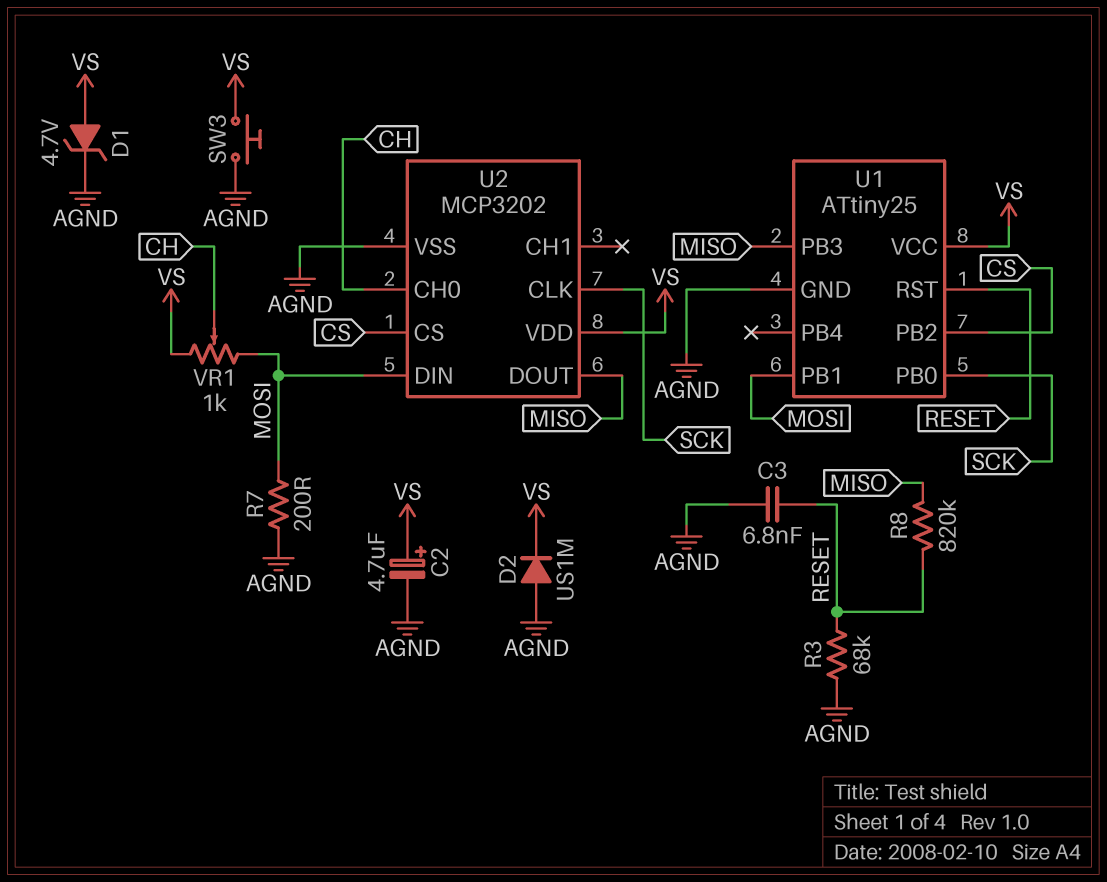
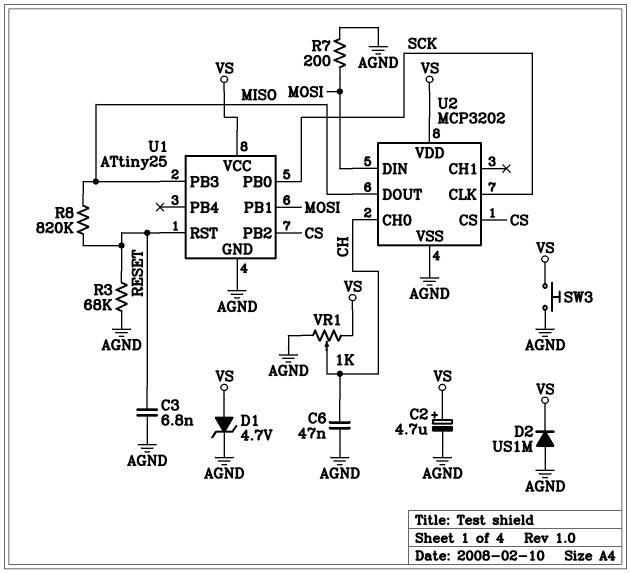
C6: none -> 47nF (AGND, CH)
VR1: 1k (MOSI, VS, wiper CH) -> 1k (AGND, VS, wiper CH)

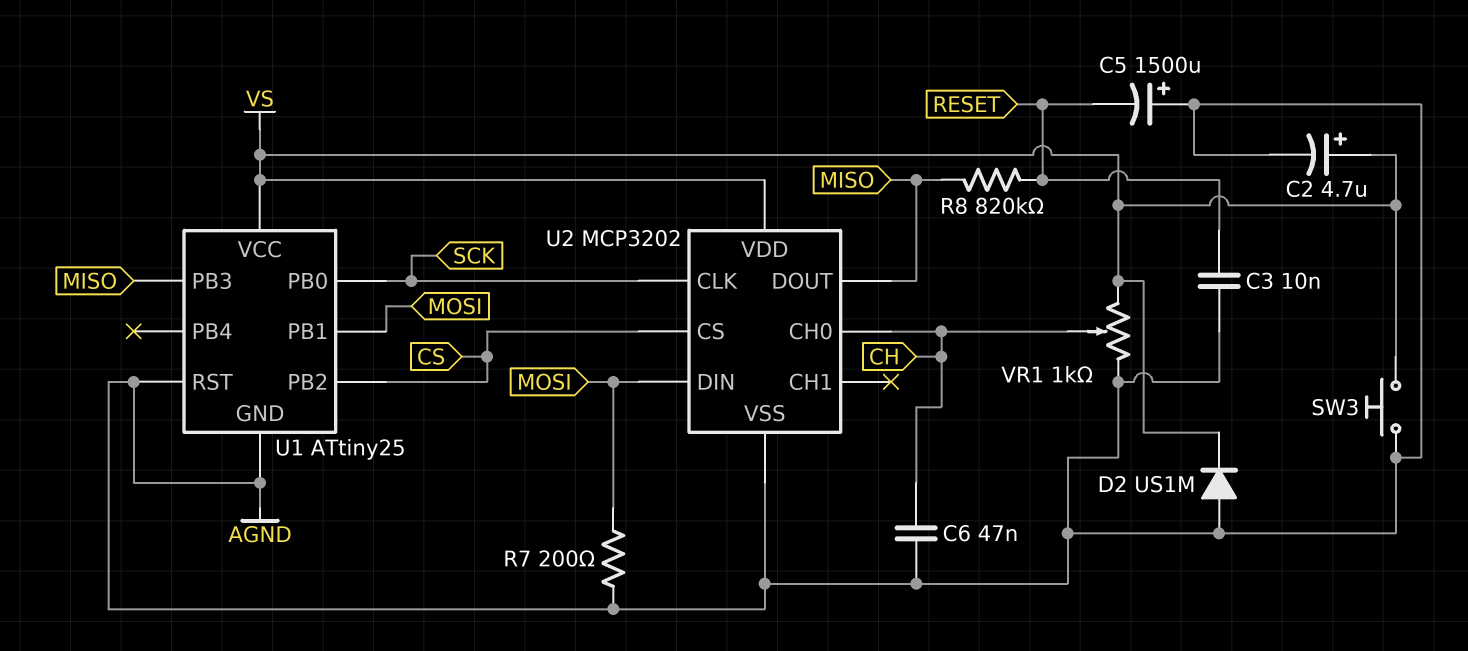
C3: 6.8nF (AGND, RESET) -> 10nF (AGND, RESET)
C5: none -> 1500uF (plus AGND, minus RESET)
D1: zener 4.7V (A VS, K AGND) -> none
R3: 68k (AGND, RESET) -> none
U1 pin RST: RESET -> AGND

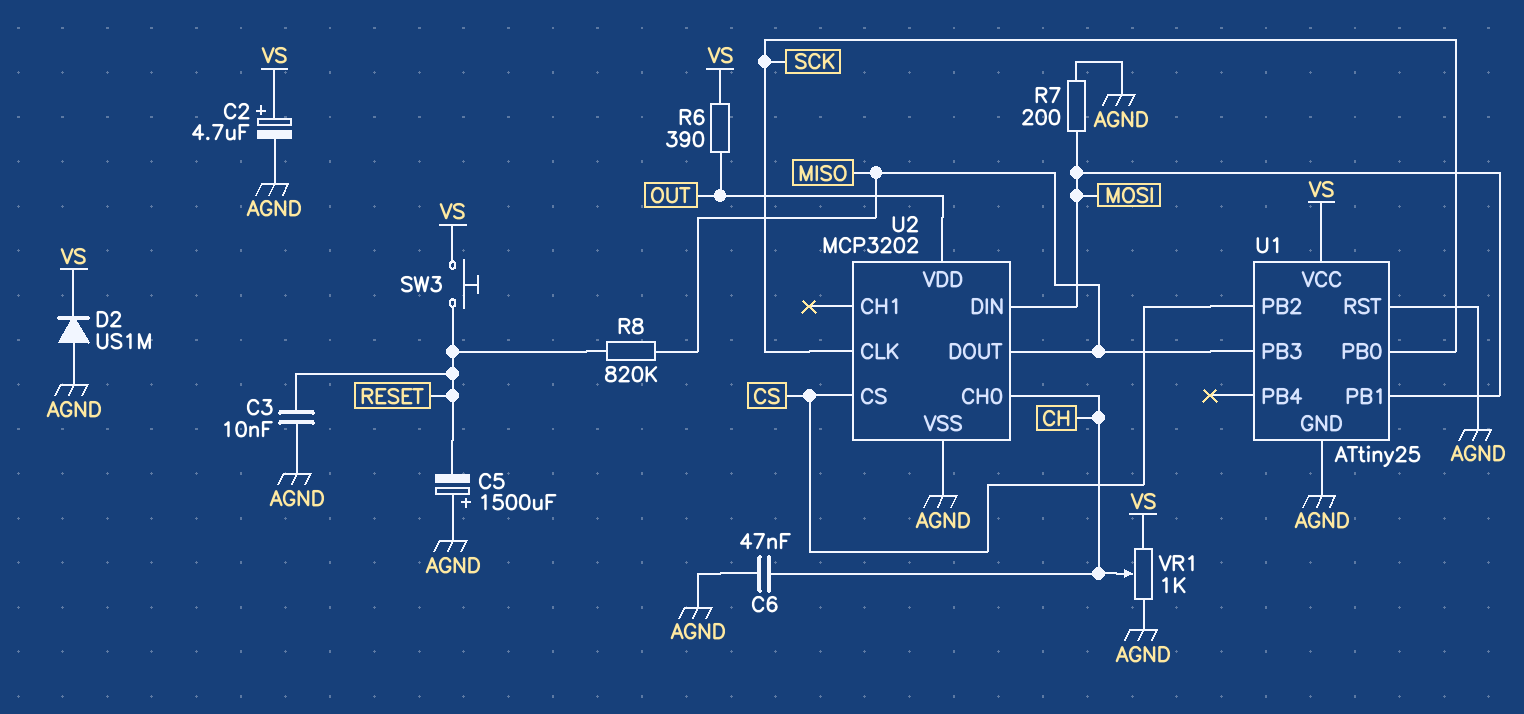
R6: none -> 390 (OUT, VS)
SW3: button (AGND, VS) -> button (RESET, VS)
U2 pin VDD: VS -> OUT

